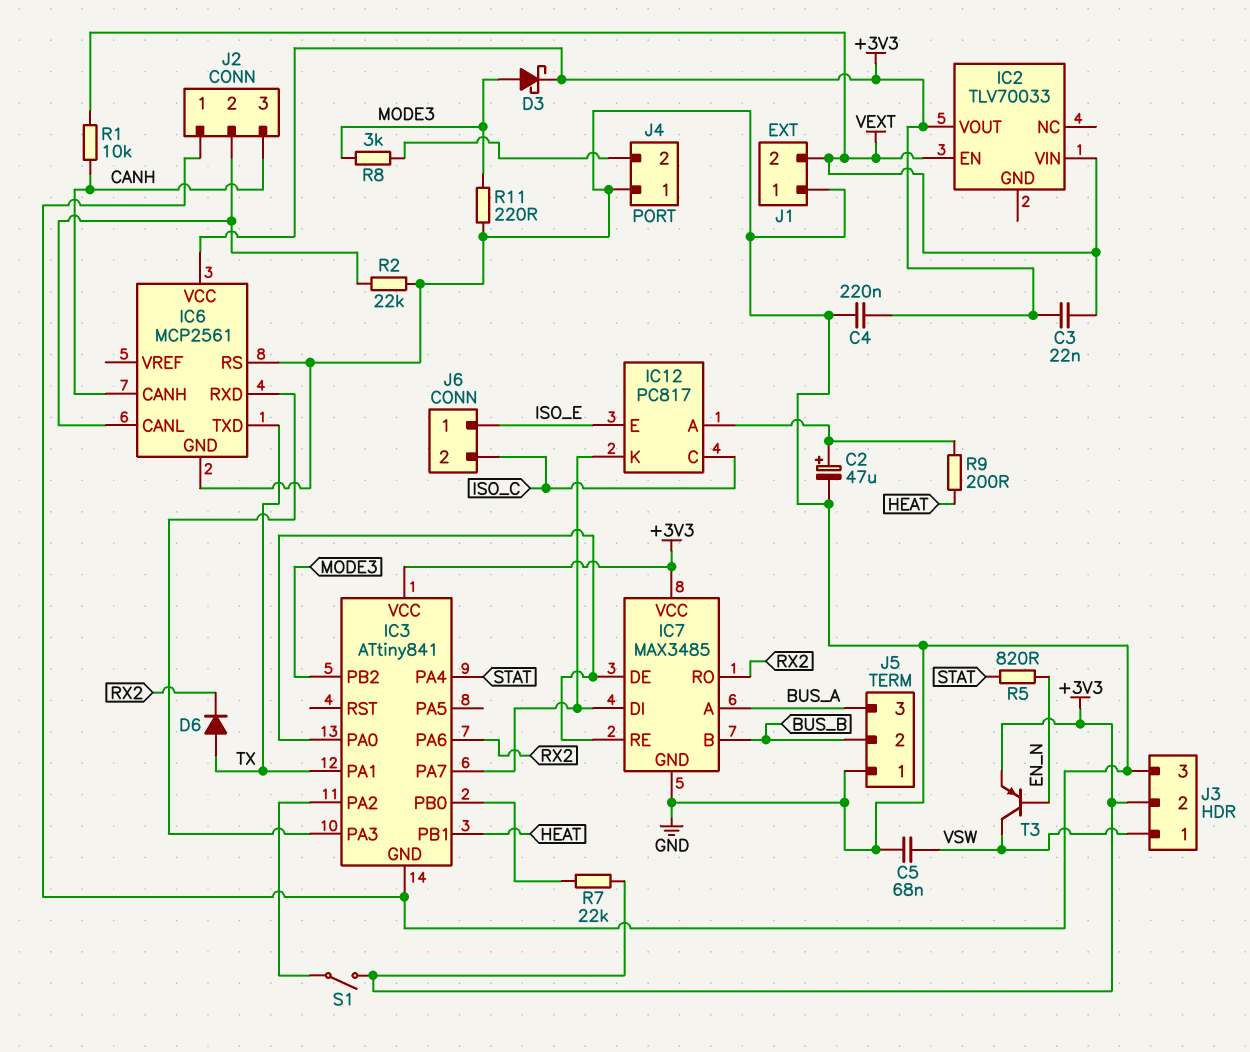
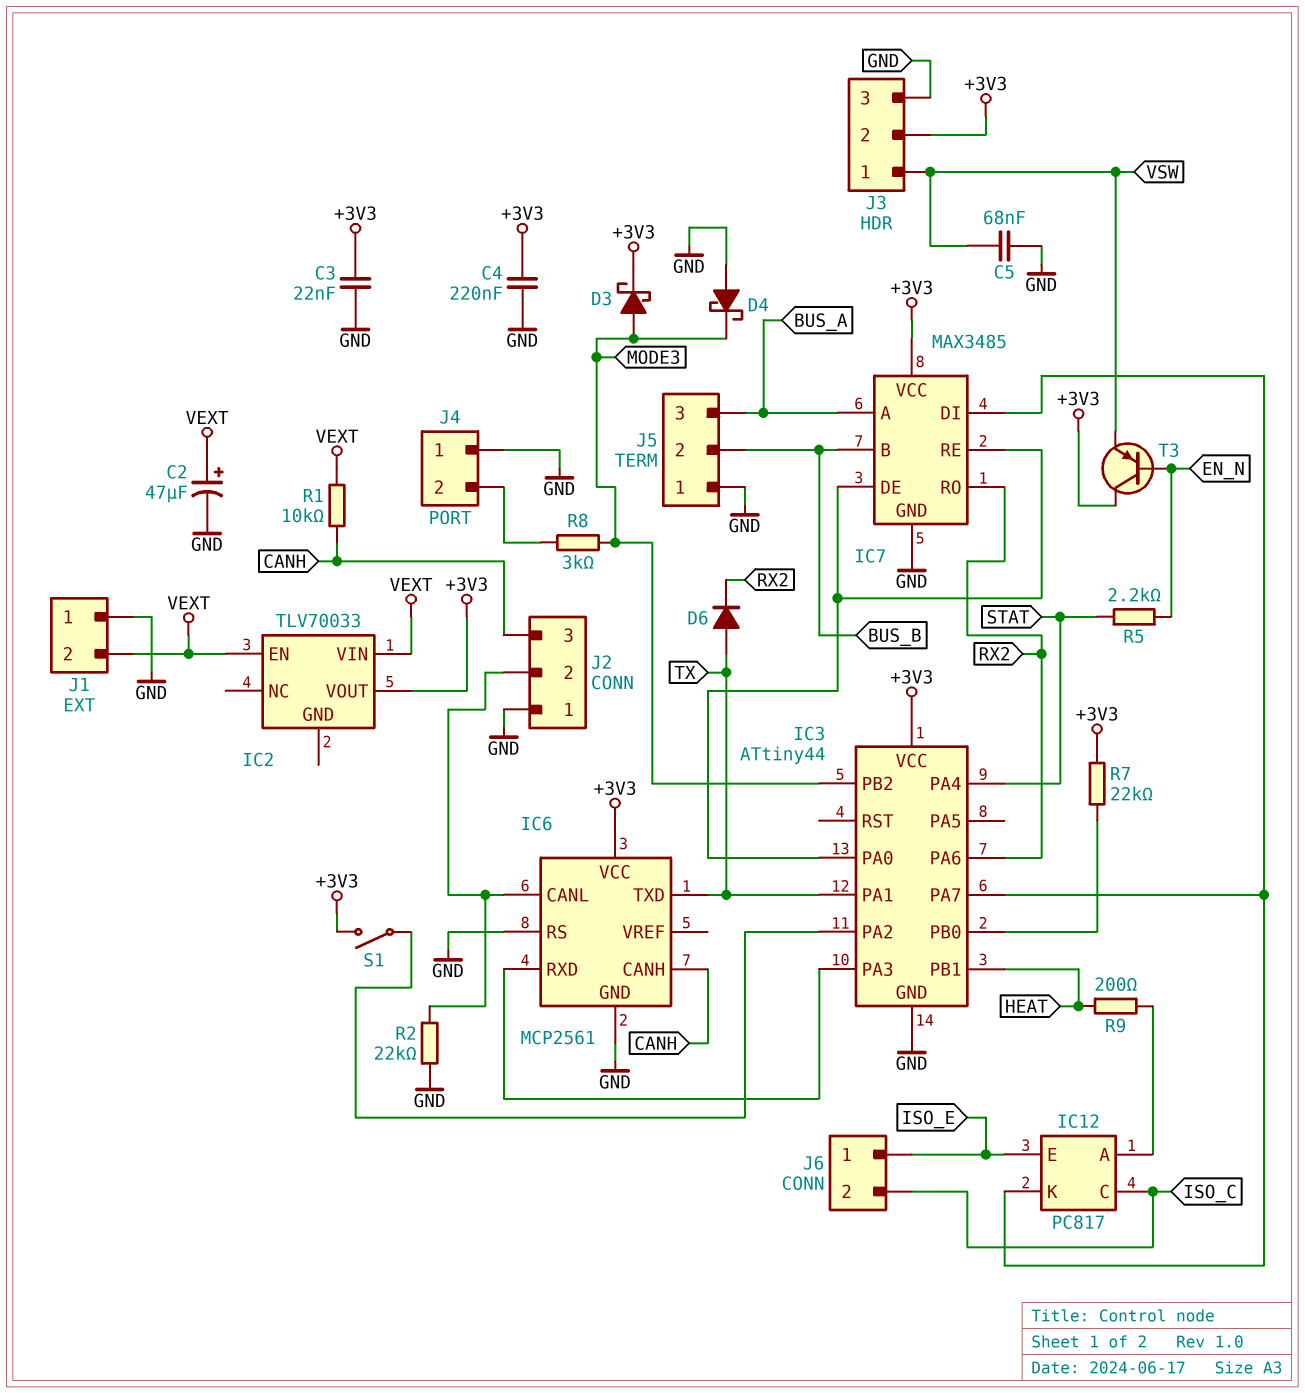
C2: 47uF (plus IC12/A, minus GND) -> 47uF (plus VEXT, minus GND)
C3: 22nF (+3V3, VEXT) -> 22nF (+3V3, GND)
D4: none -> schottky (A GND, K MODE3)
IC3: ATtiny841 -> ATtiny44
R5: 820 (EN_N, STAT) -> 2.2k (EN_N, STAT)
R11: 220 (GND, MODE3) -> none
T3: PNP (B EN_N, C VSW, E +3V3) -> PNP (B EN_N, C +3V3, E VSW)

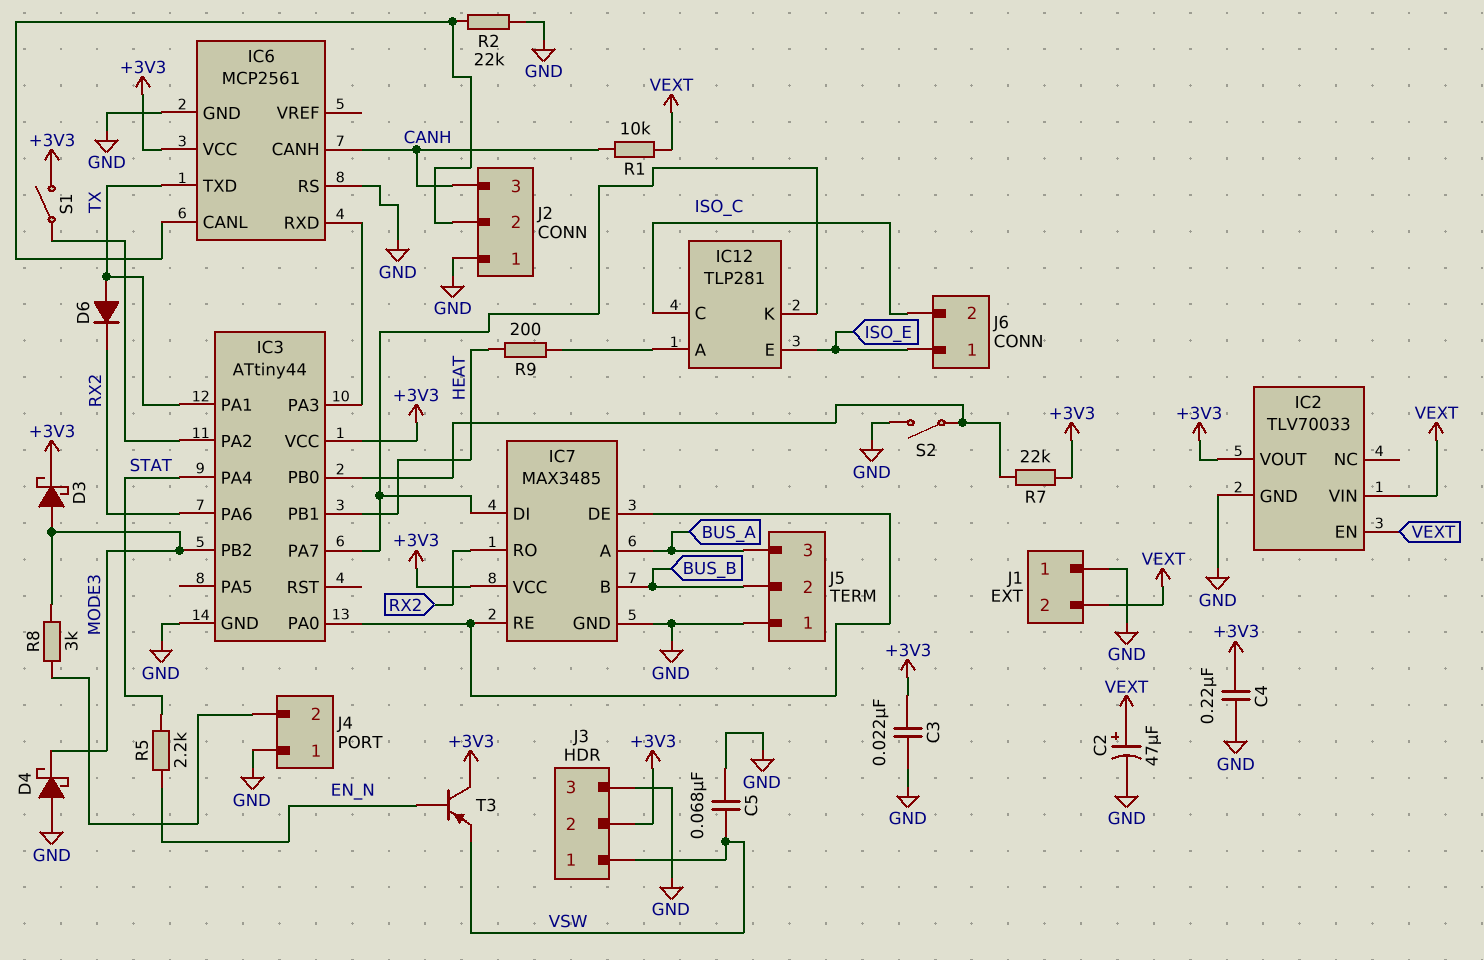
IC2 pin GND: none -> GND
IC12: PC817 -> TLP281
S2: none -> switch (GND, IC3/PB0)

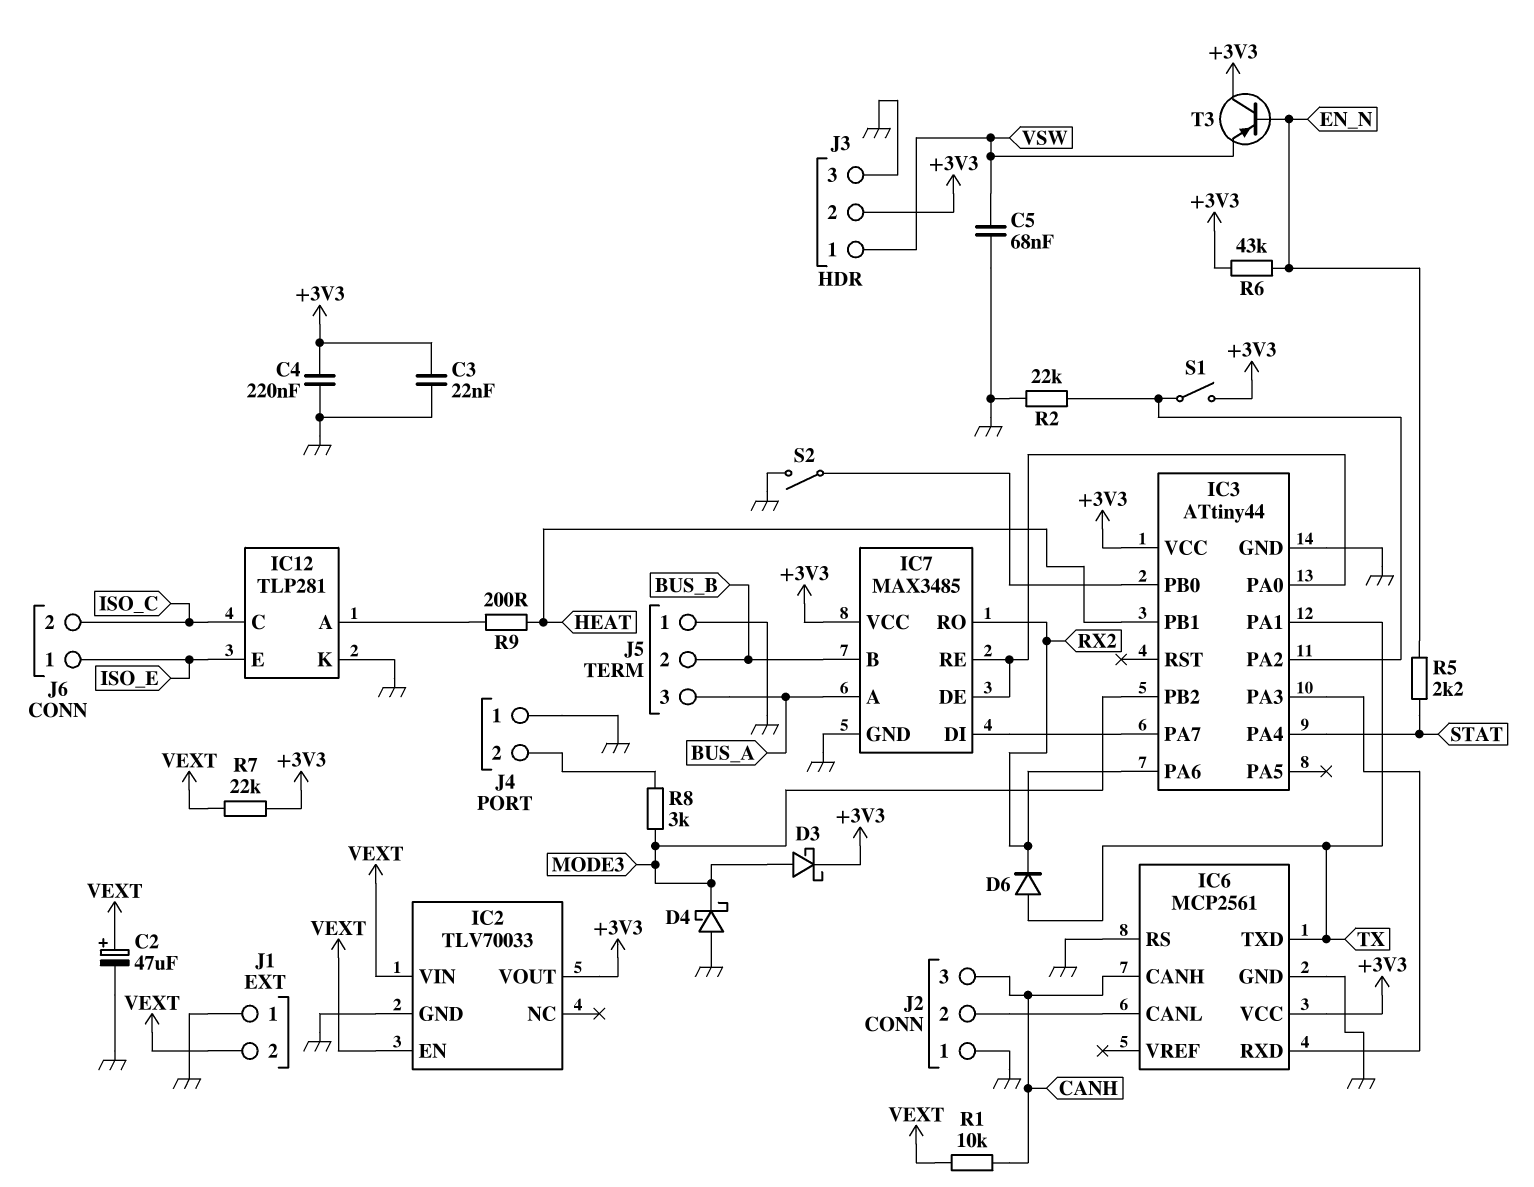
IC12 pin K: IC3/PA7 -> GND
R2: 22k (GND, IC6/CANL) -> 22k (GND, IC3/PA2)
R6: none -> 43k (+3V3, EN_N)
R7: 22k (+3V3, IC3/PB0) -> 22k (+3V3, VEXT)

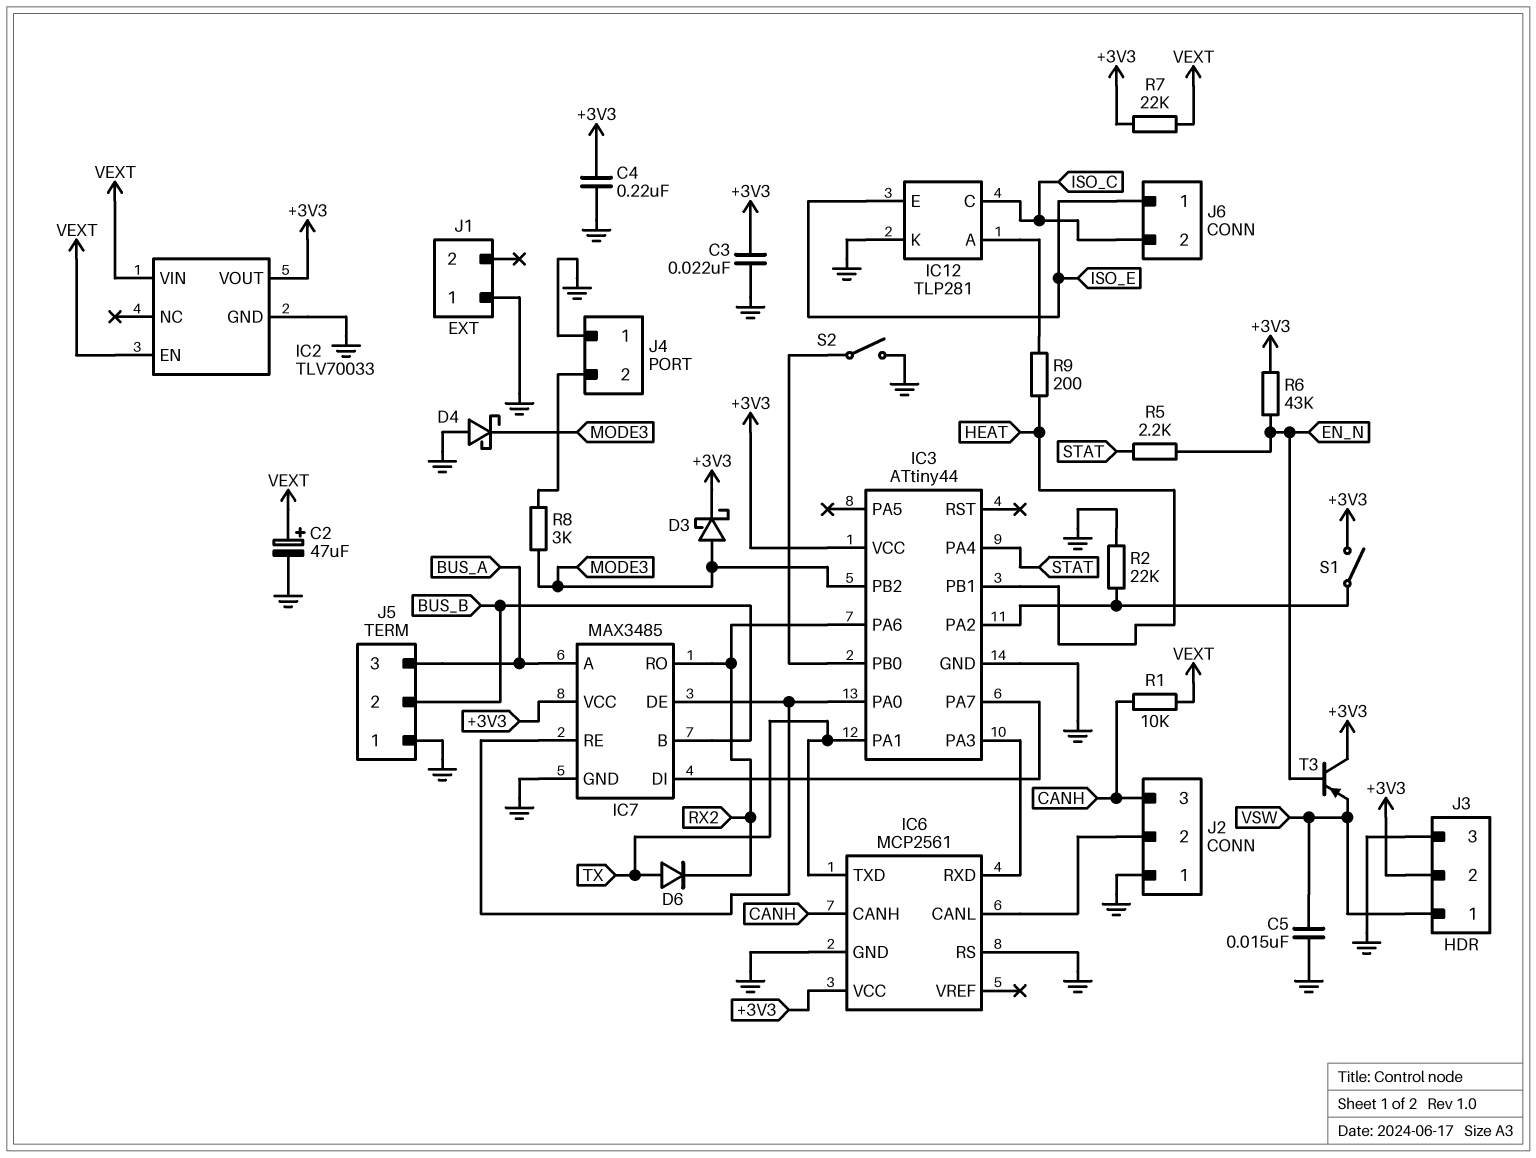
C5: 68nF (GND, VSW) -> 15nF (GND, VSW)
J1 pin 2: VEXT -> none

